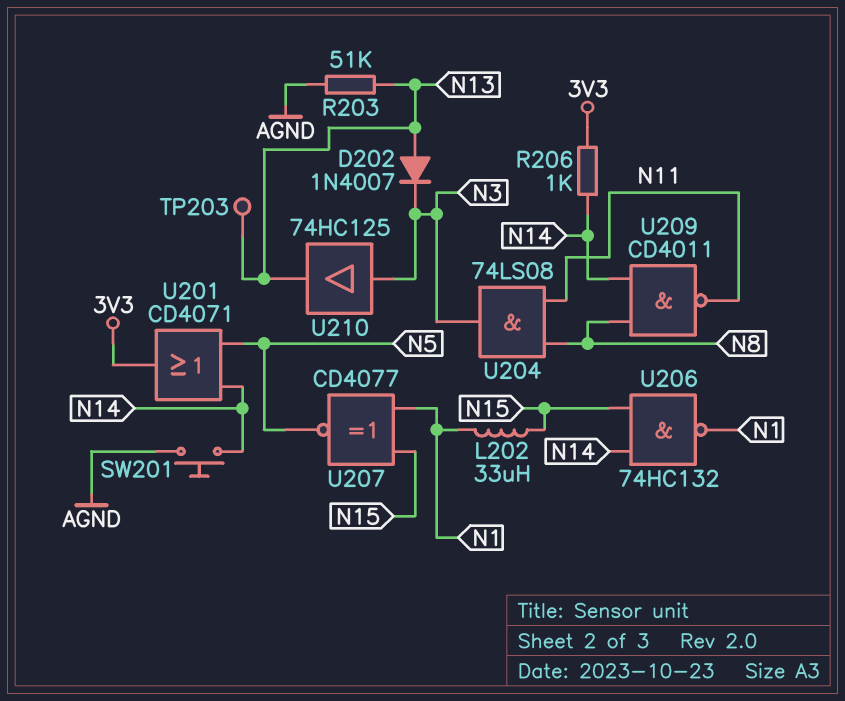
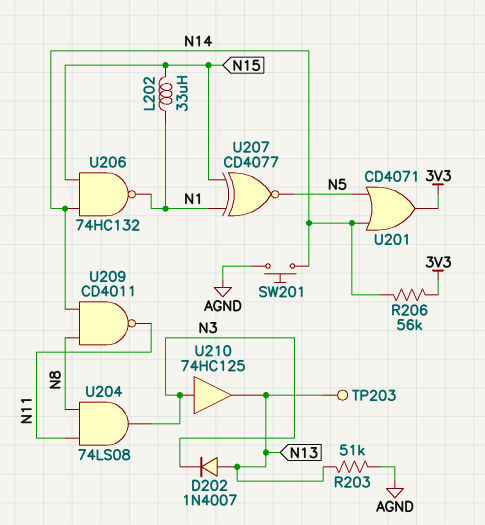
R206: 1k (3V3, N14) -> 56k (3V3, N14)

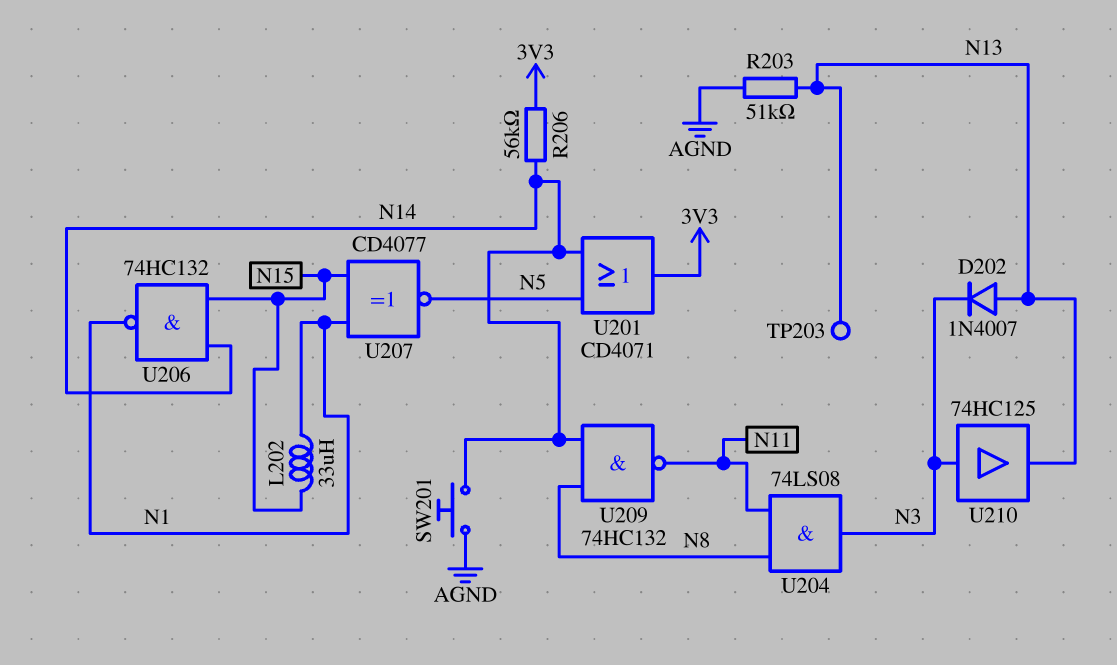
U209: NAND CD4011 (in N8, in N14, out N11) -> NAND 74HC132 (in N8, in N14, out N11)

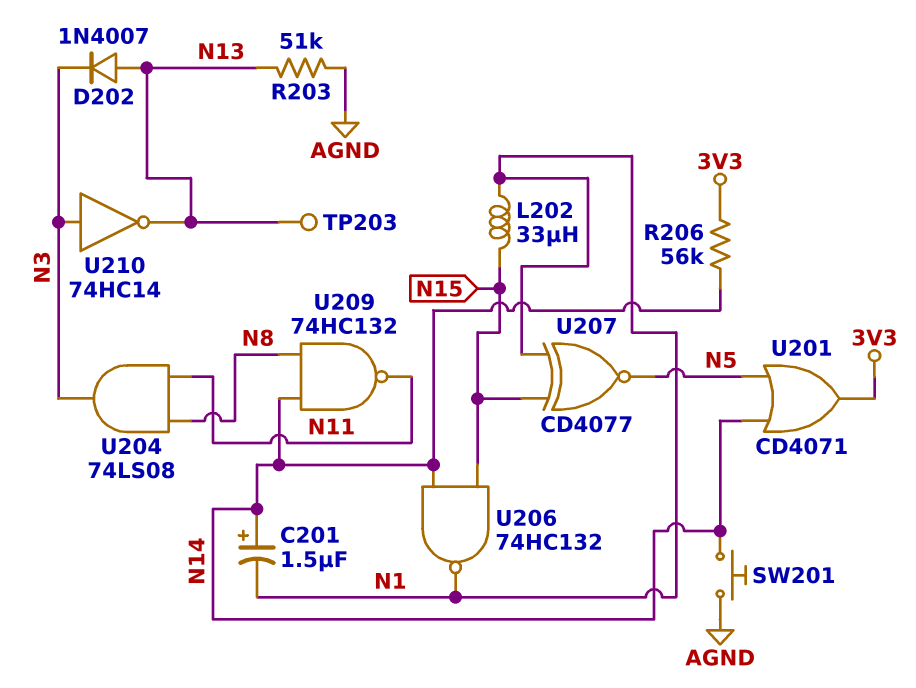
C201: none -> 1.5uF (plus N14, minus N1)
U210: buffer 74HC125 (in N3, out N13) -> NOT 74HC14 (in N3, out N13)

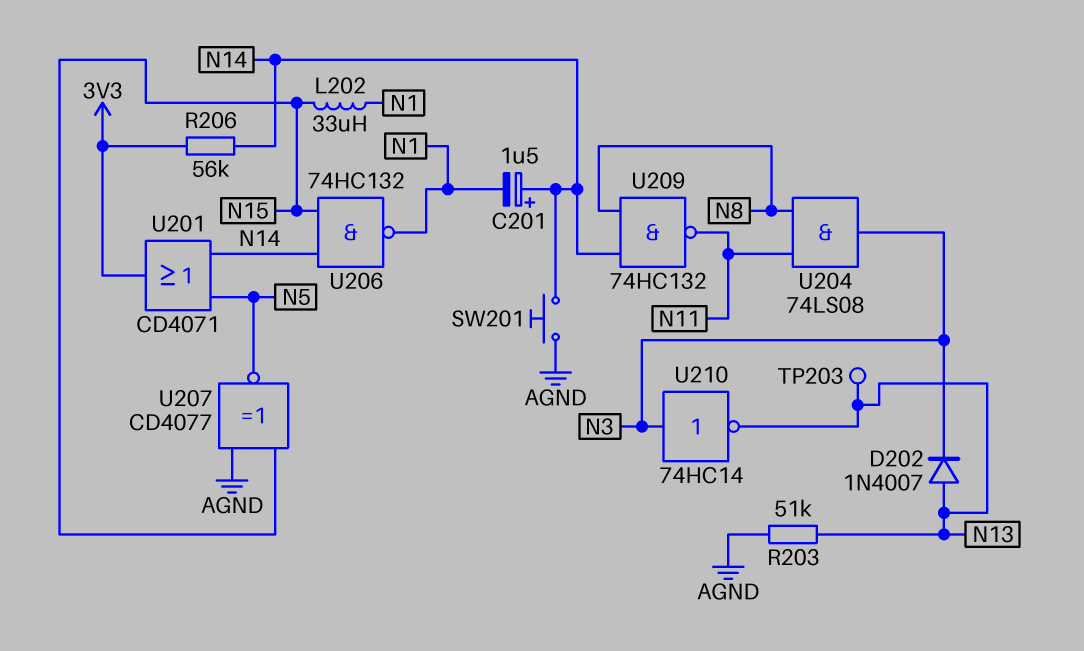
U207: XNOR CD4077 (in N1, in N15, out N5) -> XNOR CD4077 (in AGND, in N15, out N5)

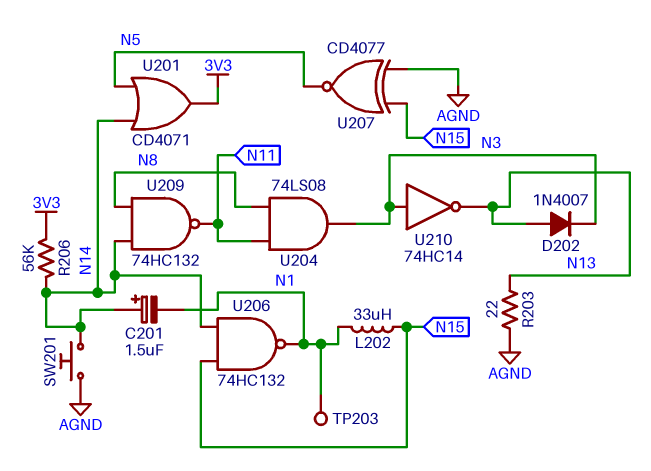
R203: 51k (AGND, N13) -> 22 (AGND, N13)
TP203: test point (N13) -> test point (N1)

